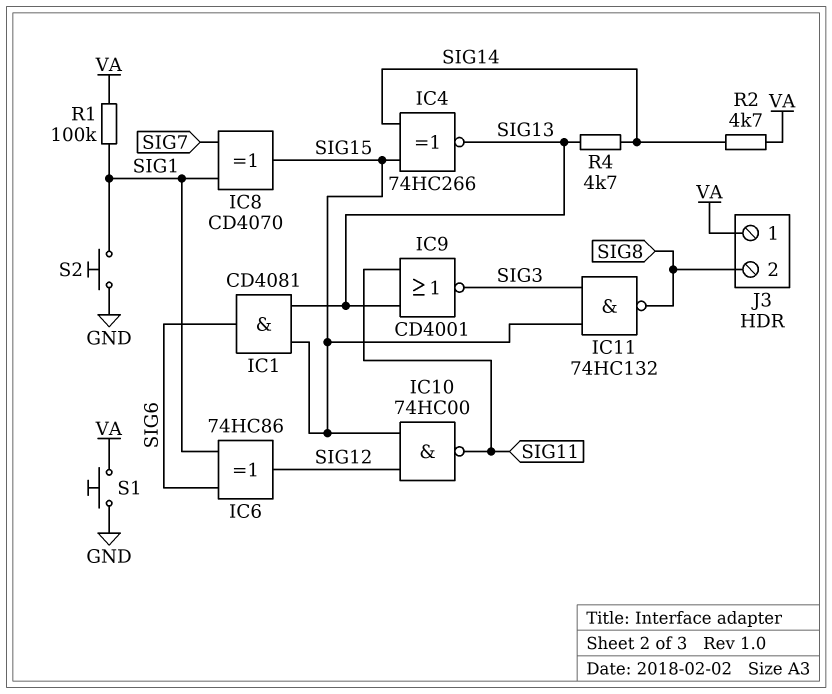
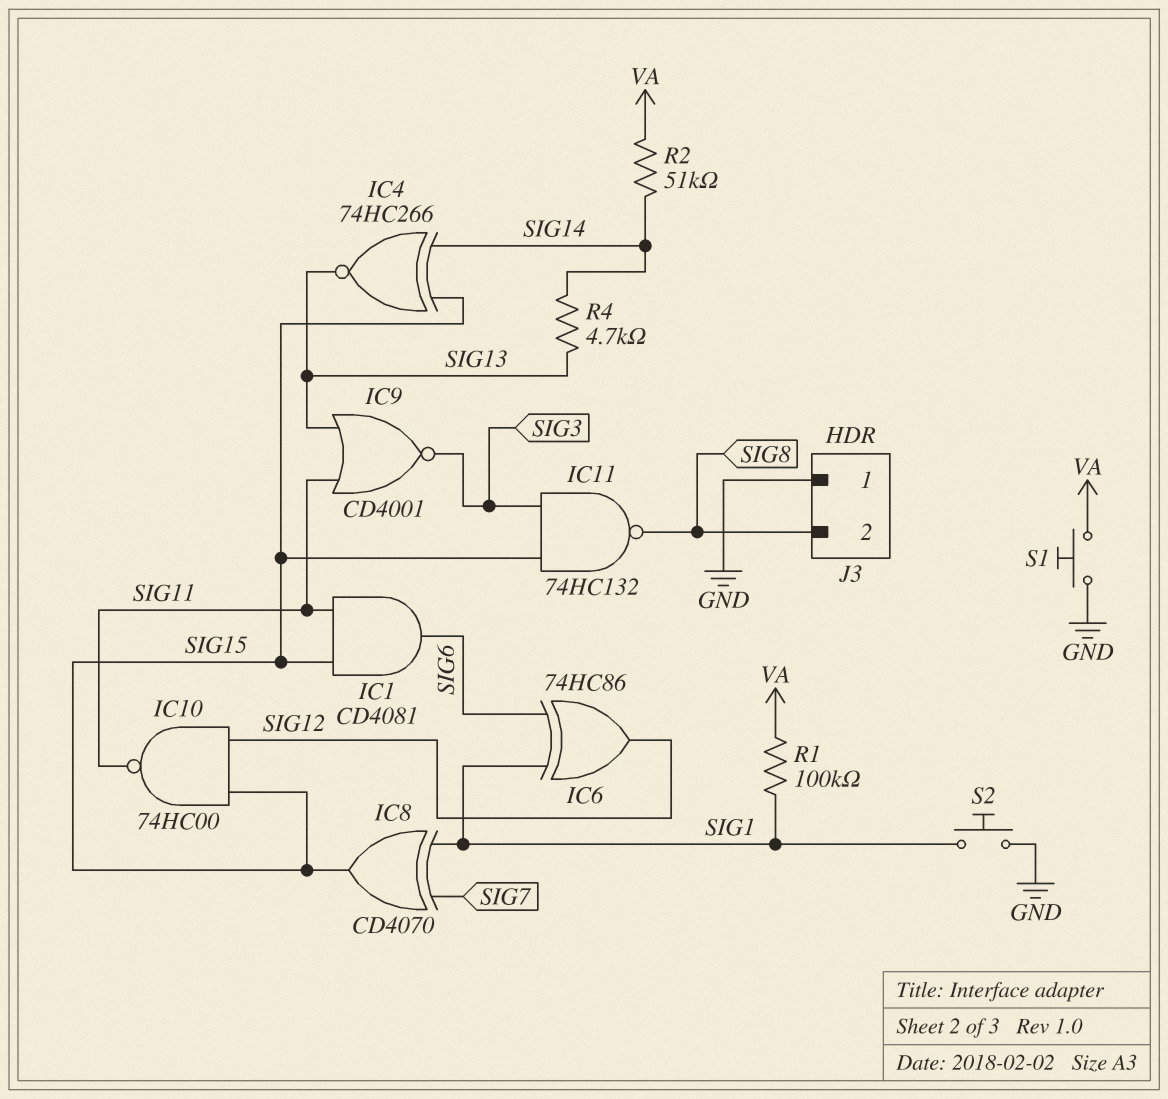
IC1: AND CD4081 (in SIG13, in SIG15, out SIG6) -> AND CD4081 (in SIG11, in SIG15, out SIG6)
J3 pin 1: VA -> GND
R2: 4.7k (SIG14, VA) -> 51k (SIG14, VA)

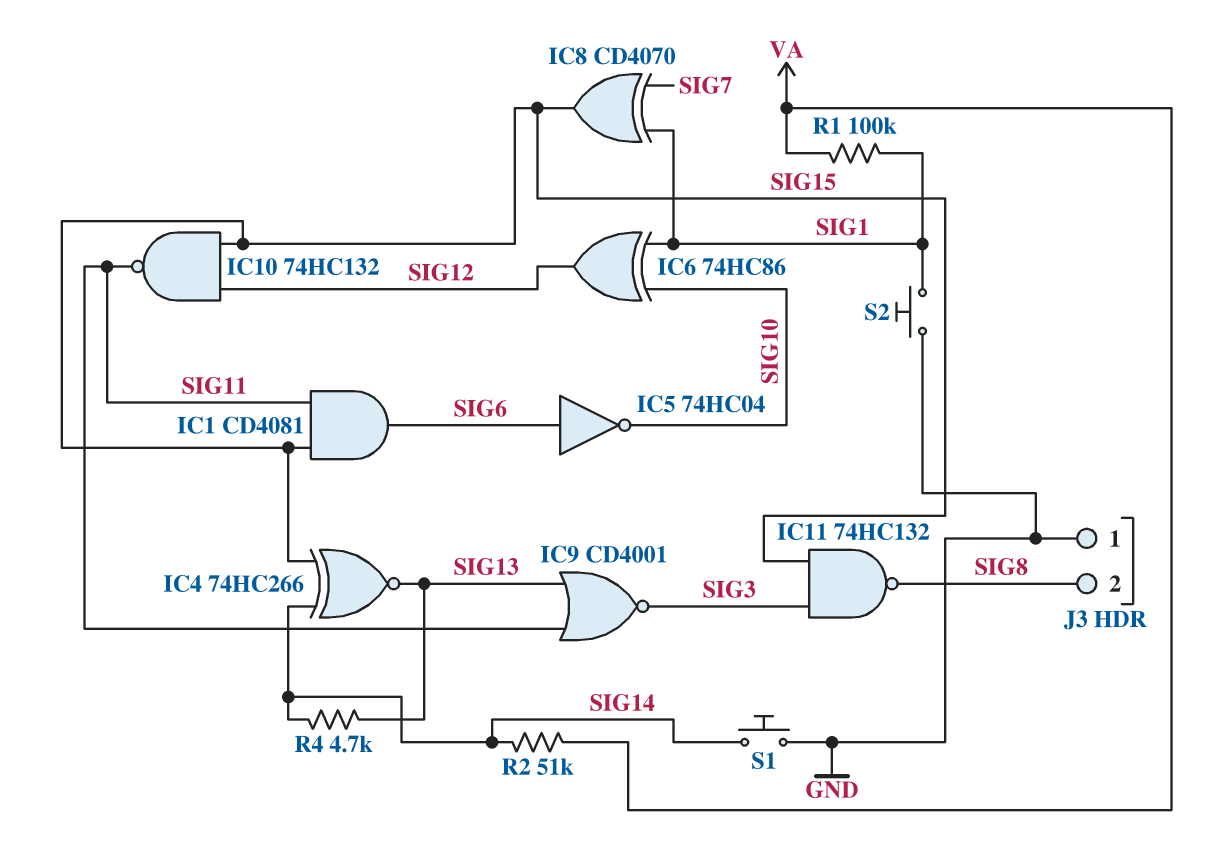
IC5: none -> NOT 74HC04 (in SIG6, out SIG10)
IC6: XOR 74HC86 (in SIG1, in SIG6, out SIG12) -> XOR 74HC86 (in SIG1, in SIG10, out SIG12)
IC10: NAND 74HC00 (in SIG12, in SIG15, out SIG11) -> NAND 74HC132 (in SIG12, in SIG15, out SIG11)
S1: button (GND, VA) -> button (GND, SIG14)

